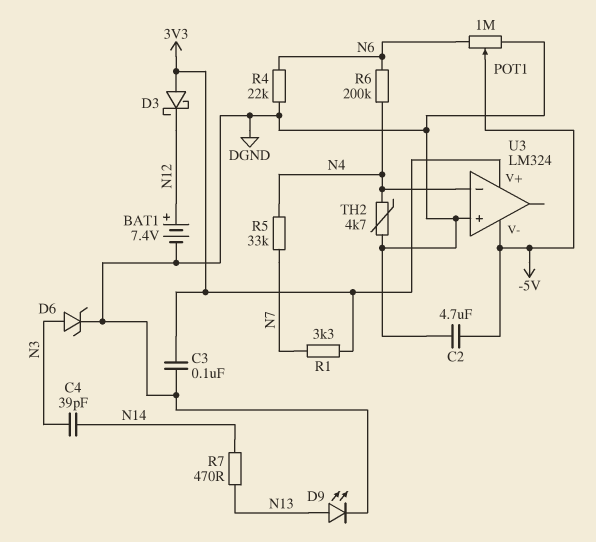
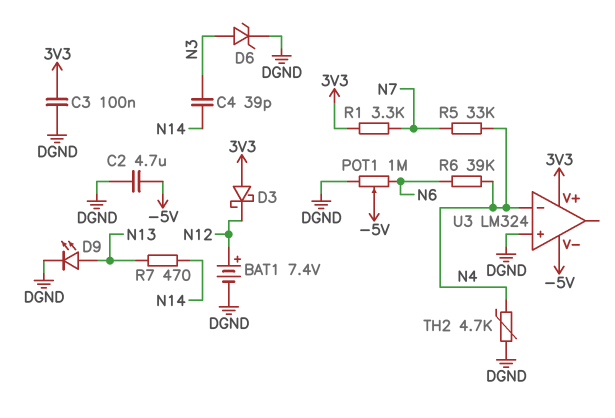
R4: 22k (DGND, N6) -> none
R6: 200k (N4, N6) -> 39k (N4, N6)

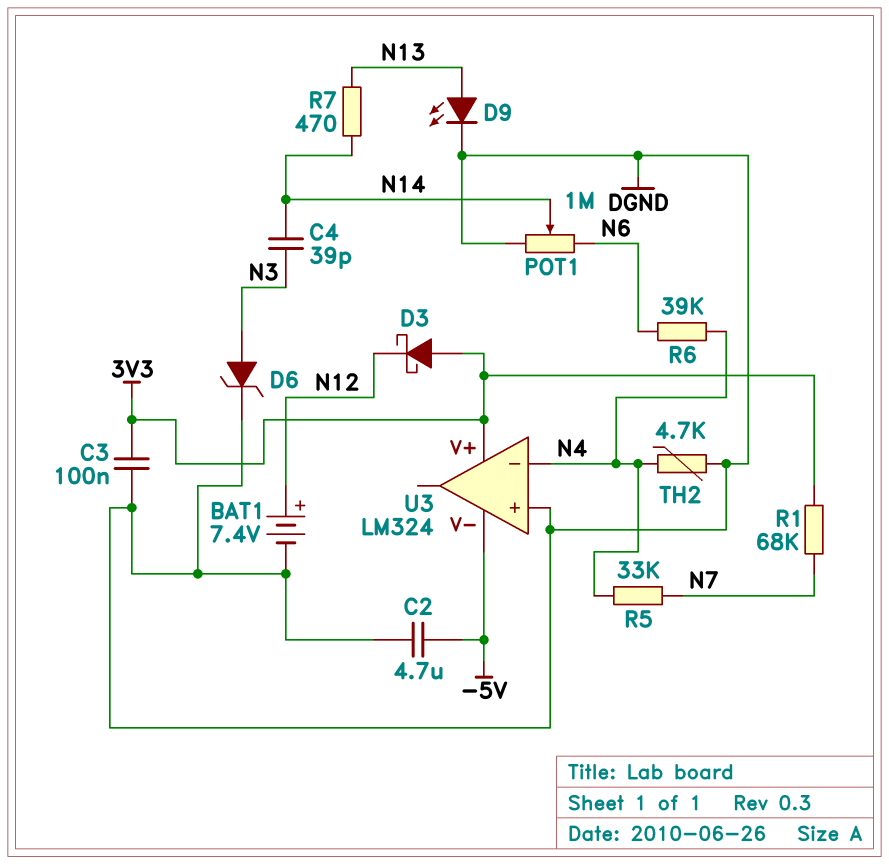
POT1: 1M (DGND, N6, wiper -5V) -> 1M (DGND, N6, wiper N14)
R1: 3.3k (3V3, N7) -> 68k (3V3, N7)

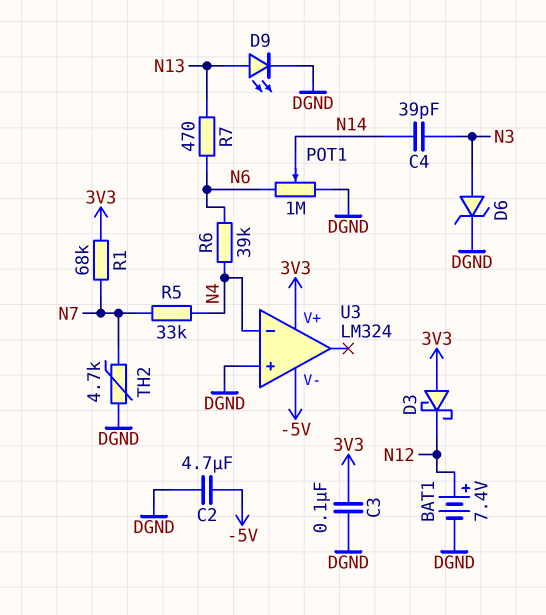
R7: 470 (N13, N14) -> 470 (N6, N13)
TH2: 4.7k (DGND, N4) -> 4.7k (DGND, N7)

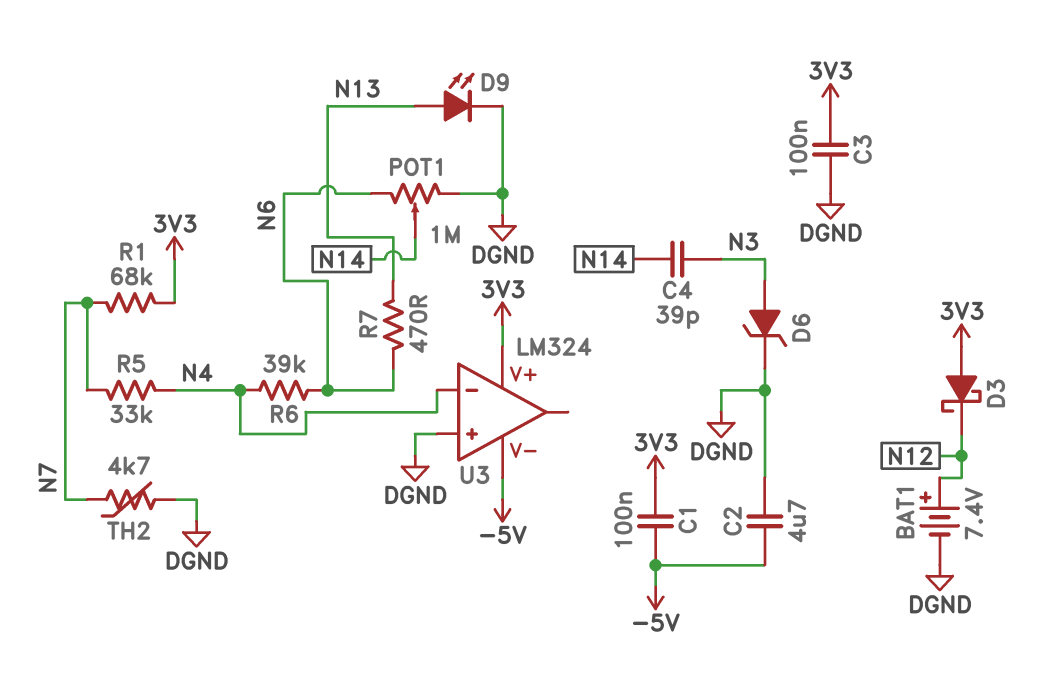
C1: none -> 100nF (-5V, 3V3)

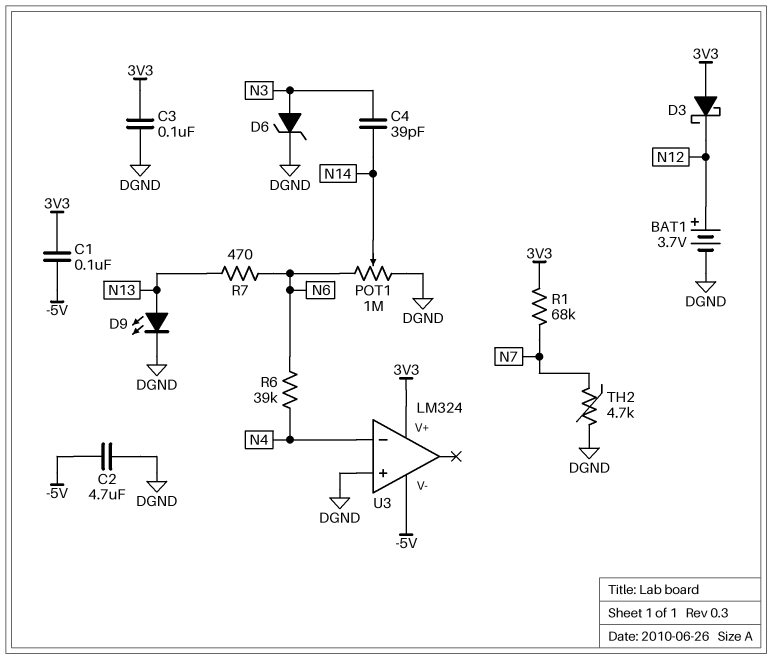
BAT1: 7.4V (plus N12, minus DGND) -> 3.7V (plus N12, minus DGND)
R5: 33k (N4, N7) -> none

